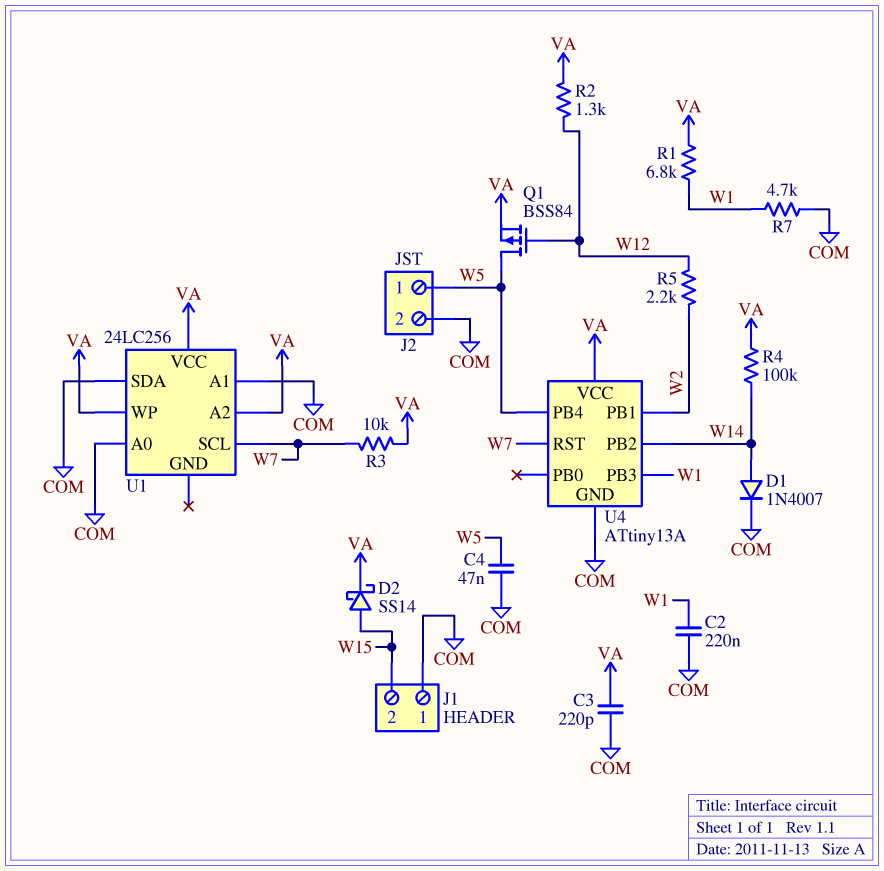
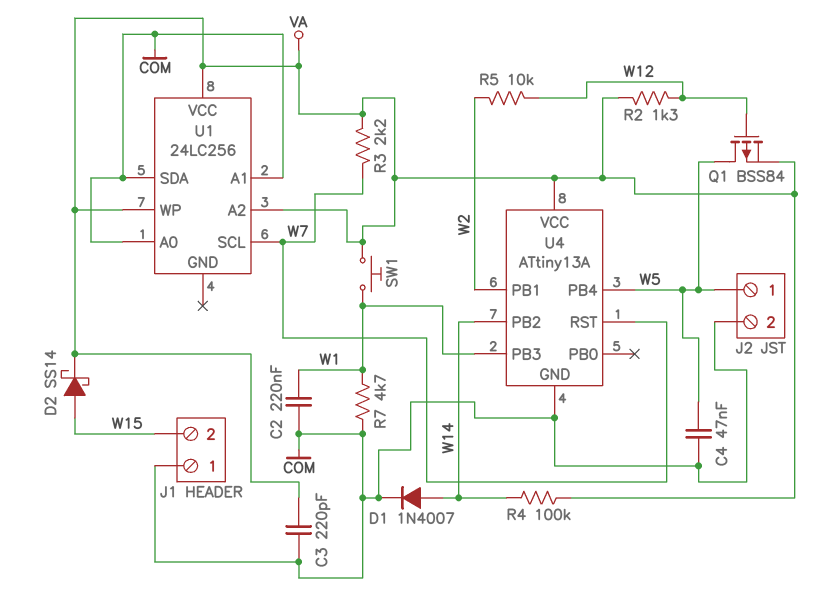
R1: 6.8k (VA, W1) -> none
R3: 10k (VA, W7) -> 2.2k (VA, W7)
R5: 2.2k (W2, W12) -> 10k (W2, W12)
SW1: none -> button (VA, W1)

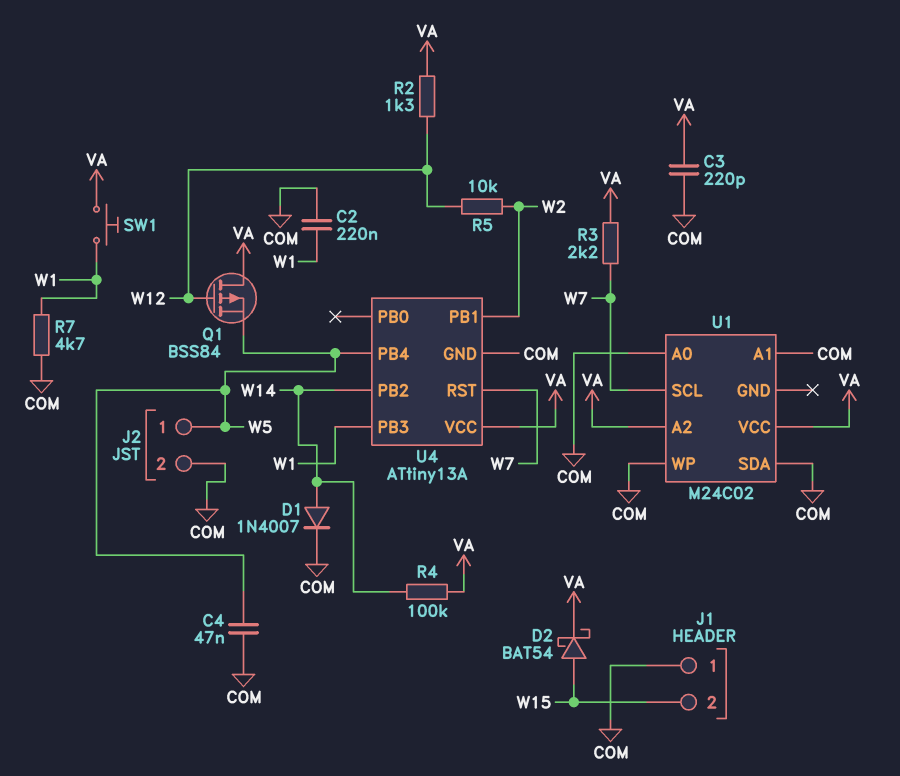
D2: schottky SS14 (A W15, K VA) -> schottky BAT54 (A W15, K VA)
Q1: PMOS BSS84 (G W12, D W5, S VA) -> PMOS BSS84 (G W12, D VA, S W5)
U1: 24LC256 -> M24C02
U1 pin WP: VA -> COM

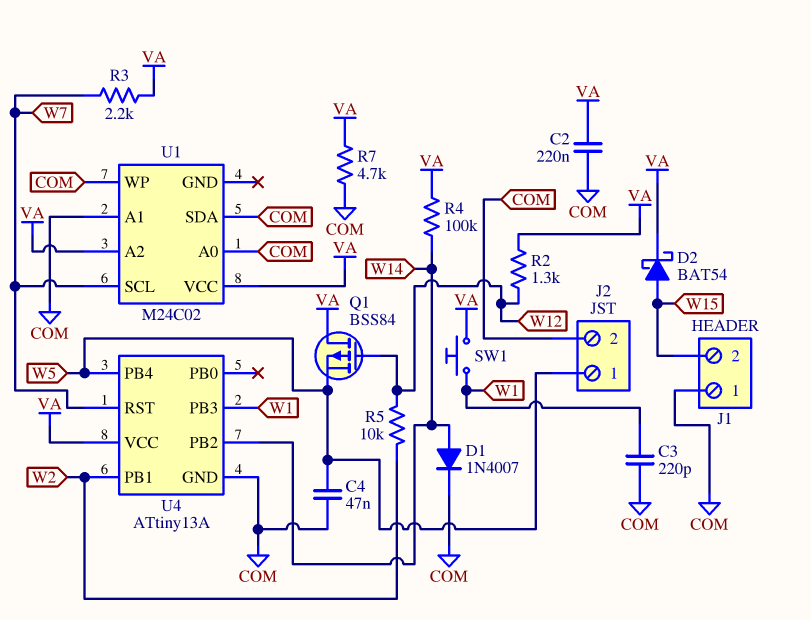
C2: 220nF (COM, W1) -> 220nF (COM, VA)
C3: 220pF (COM, VA) -> 220pF (COM, W1)
R7: 4.7k (COM, W1) -> 4.7k (COM, VA)

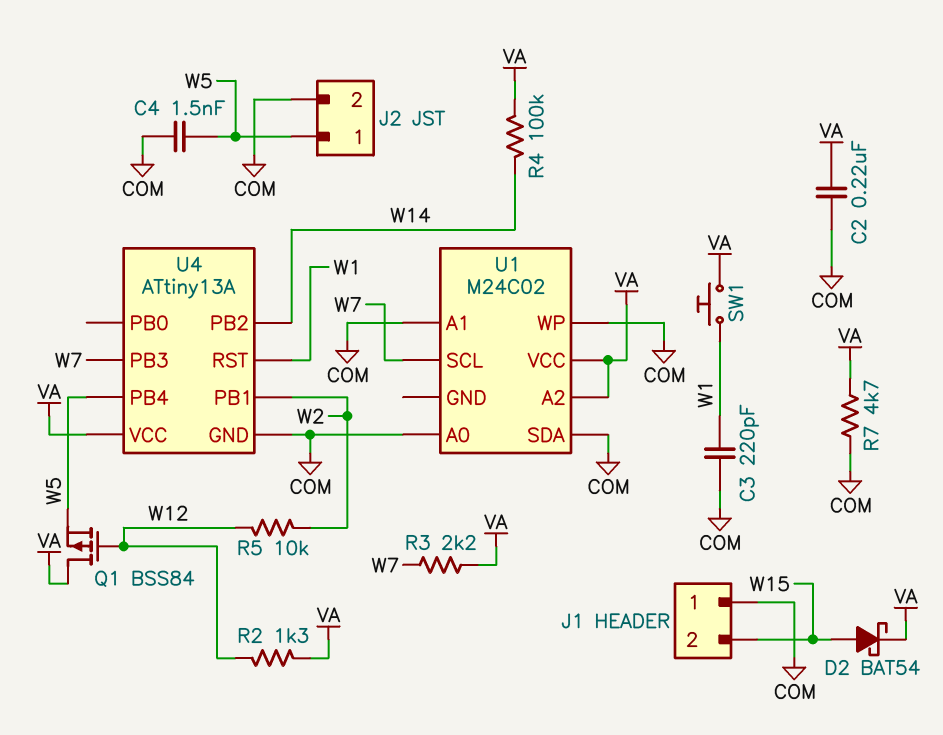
C4: 47nF (COM, W5) -> 1.5nF (COM, W5)
D1: diode 1N4007 (A W14, K COM) -> none
U4 pin PB3: W1 -> W7
U4 pin RST: W7 -> W1

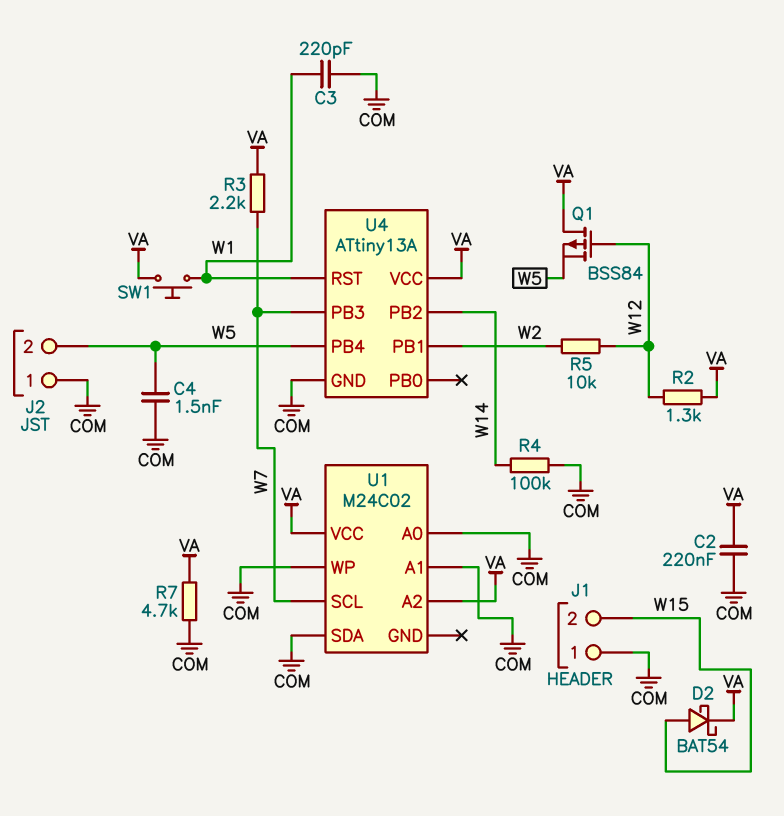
J2 pin 1: W5 -> COM
J2 pin 2: COM -> W5
R4: 100k (VA, W14) -> 100k (COM, W14)

